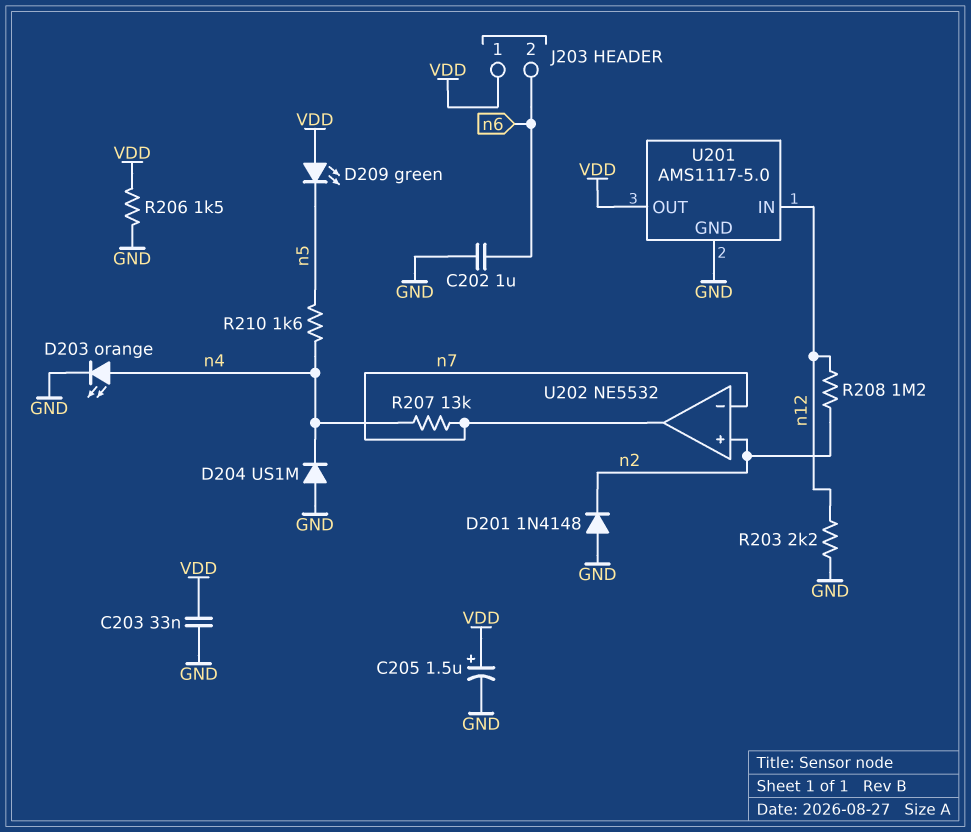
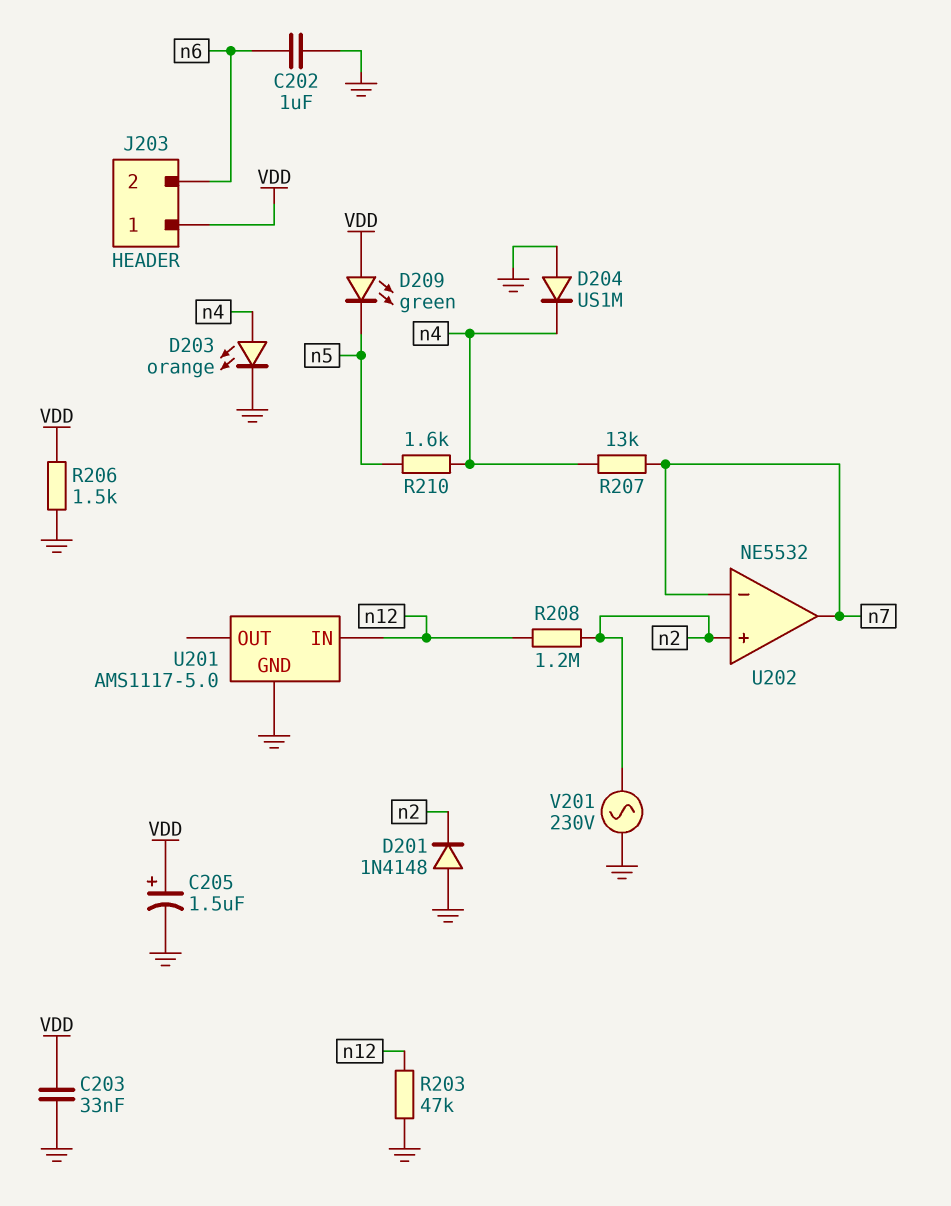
R203: 2.2k (GND, n12) -> 47k (GND, n12)
U201 pin OUT: VDD -> none
V201: none -> AC 230V (GND, n2)

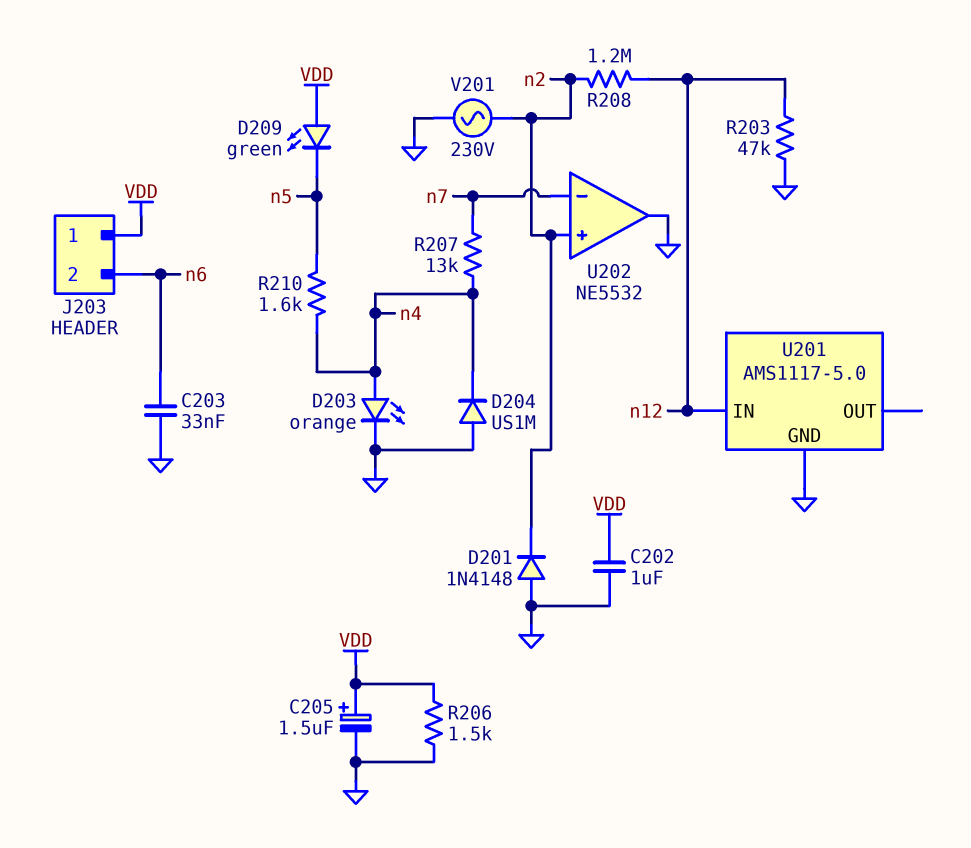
C202: 1uF (GND, n6) -> 1uF (GND, VDD)
C203: 33nF (GND, VDD) -> 33nF (GND, n6)
U202 pin out: n7 -> GND

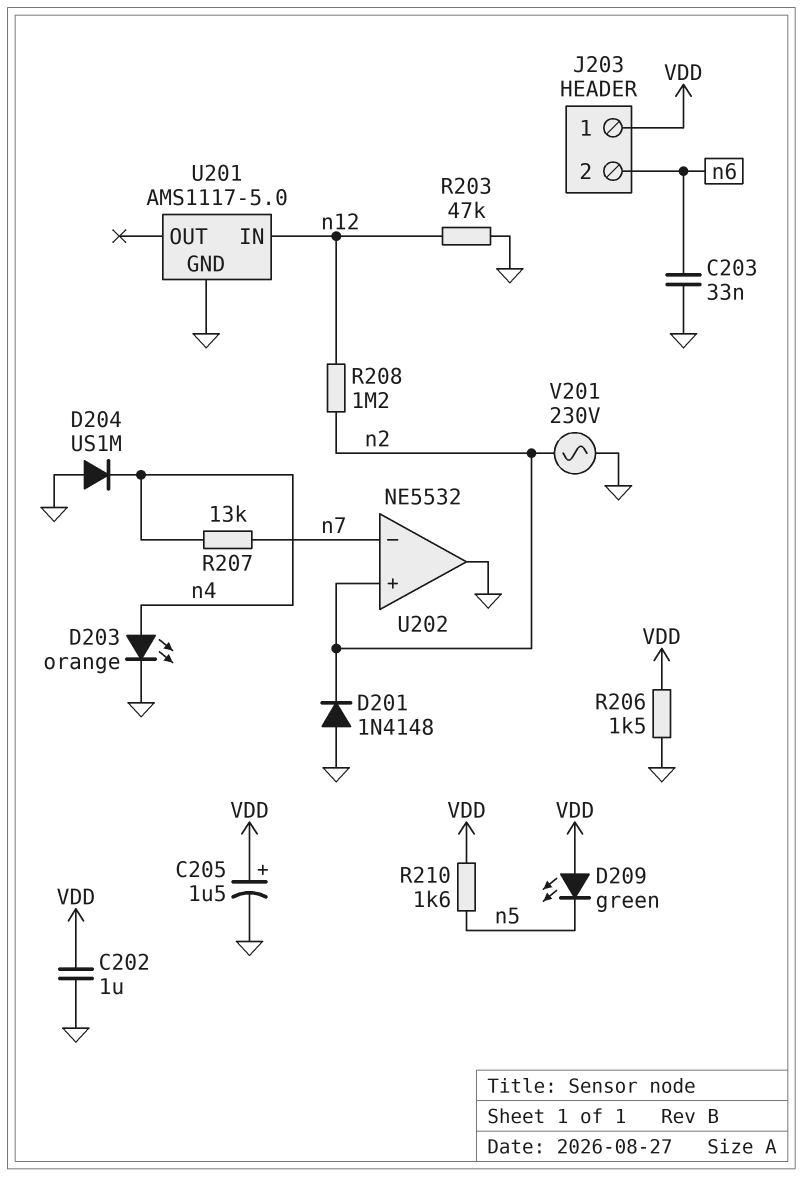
R210: 1.6k (n4, n5) -> 1.6k (VDD, n5)

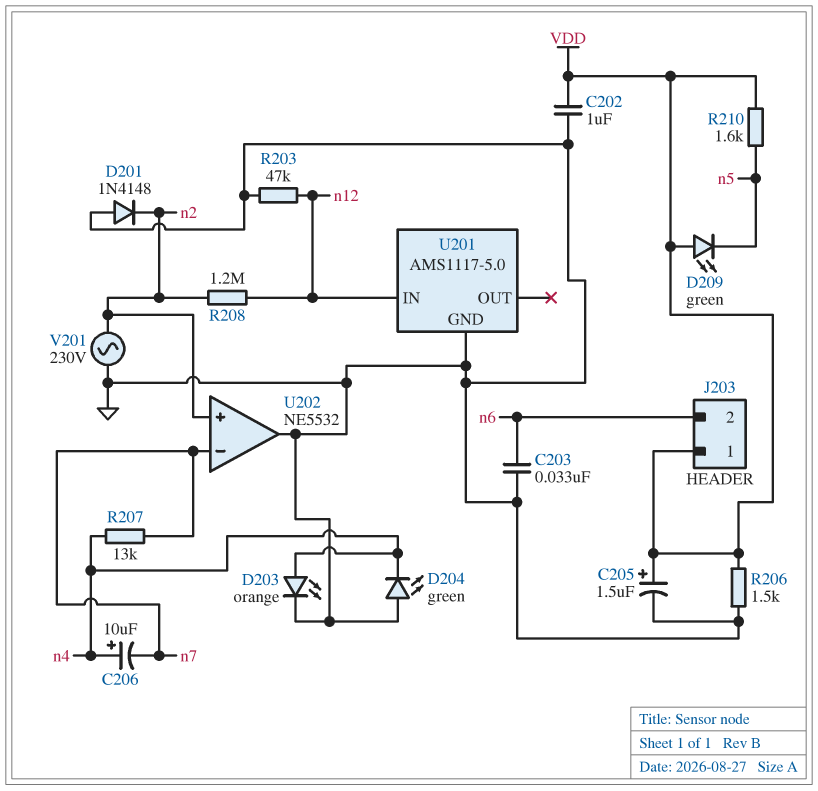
C206: none -> 10uF (plus n4, minus n7)
D204: diode US1M (A GND, K n4) -> LED green (A GND, K n4)

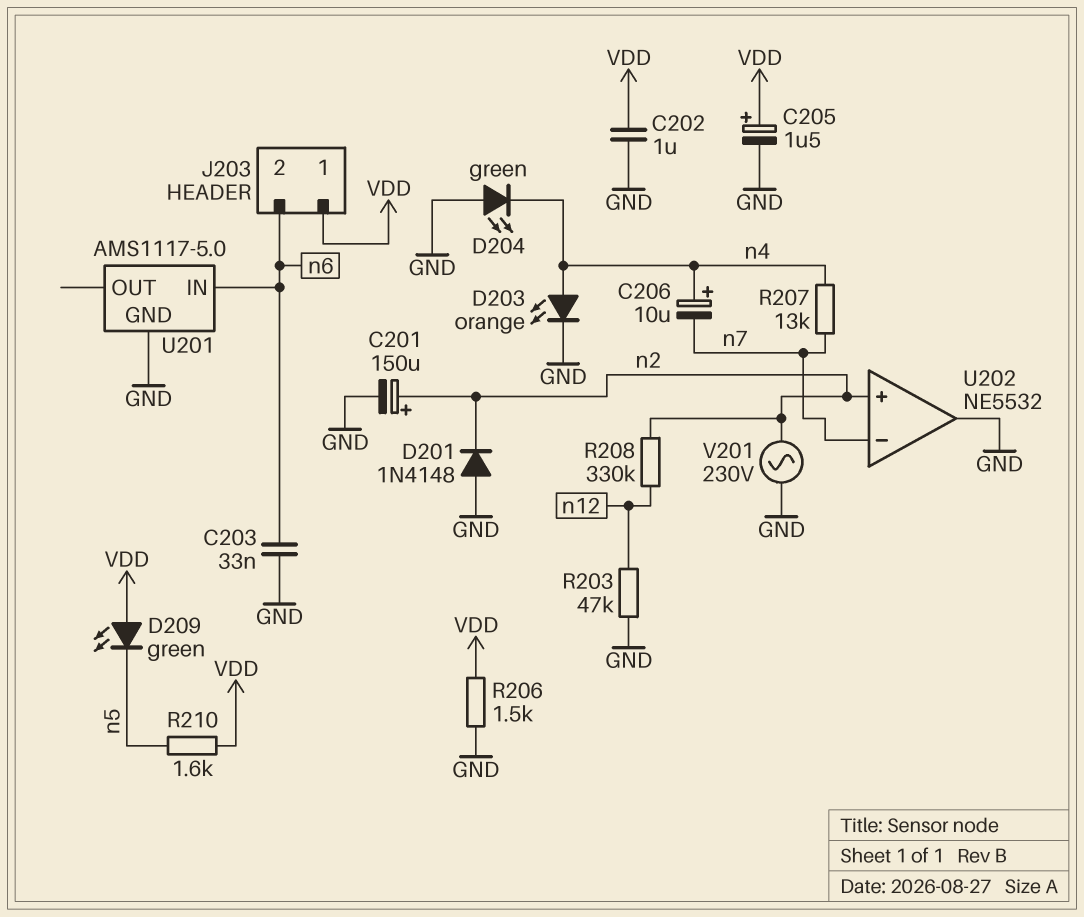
C201: none -> 150uF (plus n2, minus GND)
R208: 1.2M (n2, n12) -> 330k (n2, n12)
U201 pin IN: n12 -> n6

